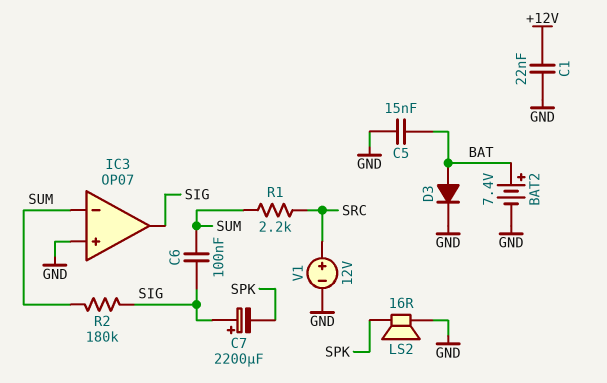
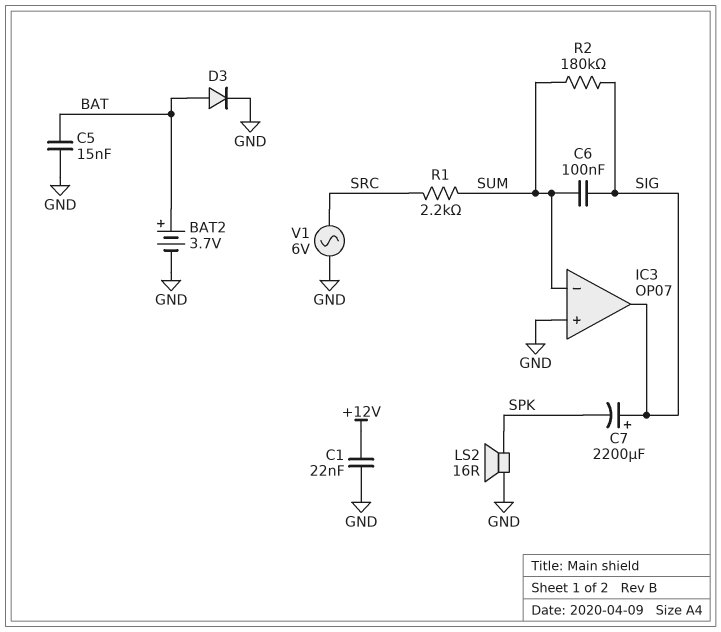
BAT2: 7.4V (plus BAT, minus GND) -> 3.7V (plus BAT, minus GND)
V1: 12V (plus SRC, minus GND) -> AC 6V (GND, SRC)

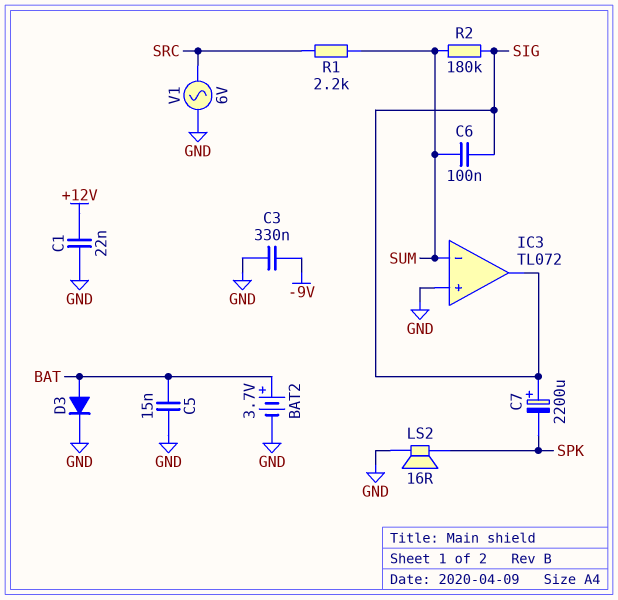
C3: none -> 330nF (-9V, GND)
IC3: OP07 -> TL072

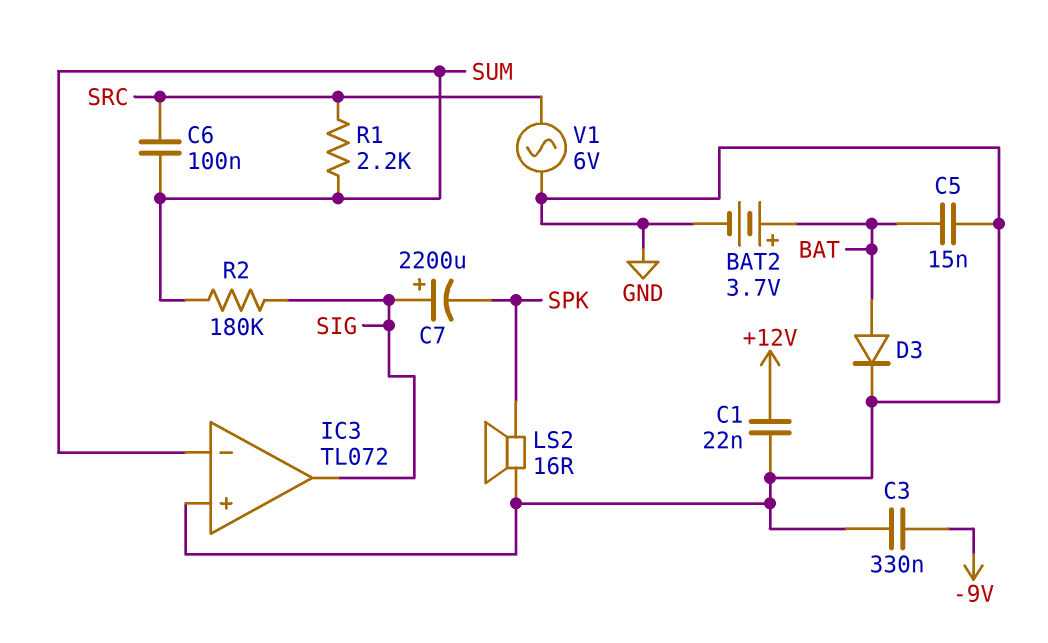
C6: 100nF (SIG, SUM) -> 100nF (SRC, SUM)

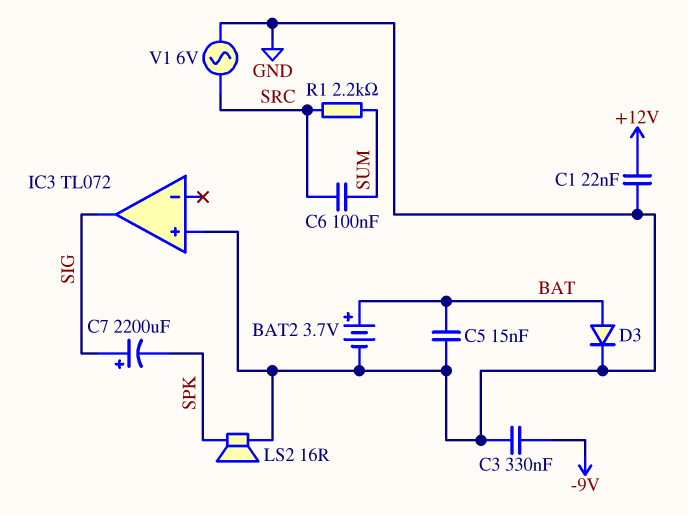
IC3 pin in-: SUM -> none
R2: 180k (SIG, SUM) -> none

